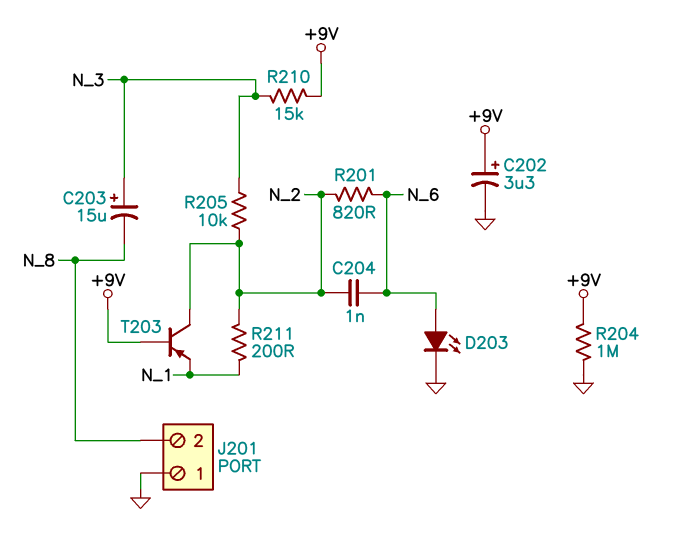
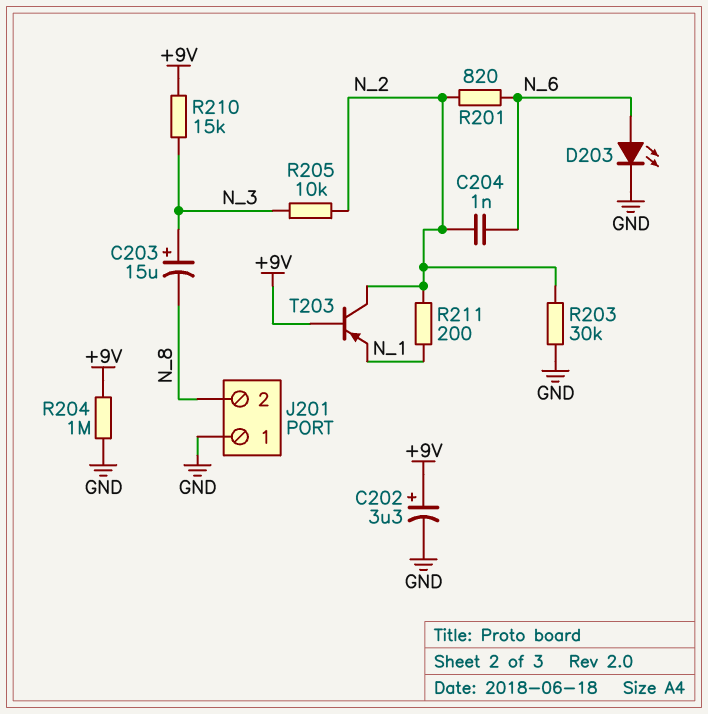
R203: none -> 30k (GND, N_2)

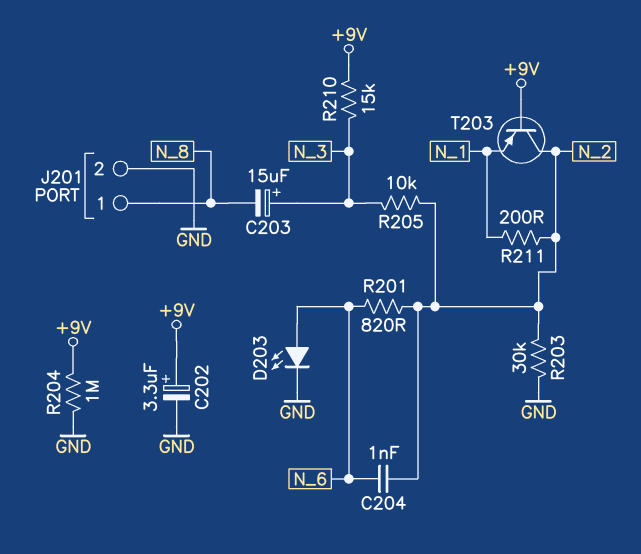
J201 pin 1: GND -> N_8
J201 pin 2: N_8 -> GND

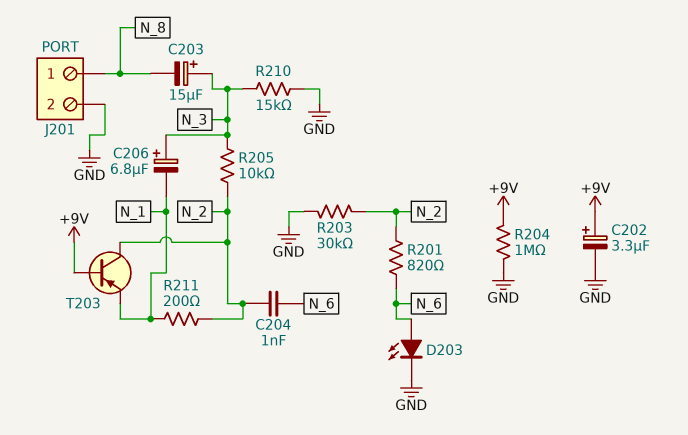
C206: none -> 6.8uF (plus N_3, minus N_1)
R210: 15k (+9V, N_3) -> 15k (GND, N_3)

